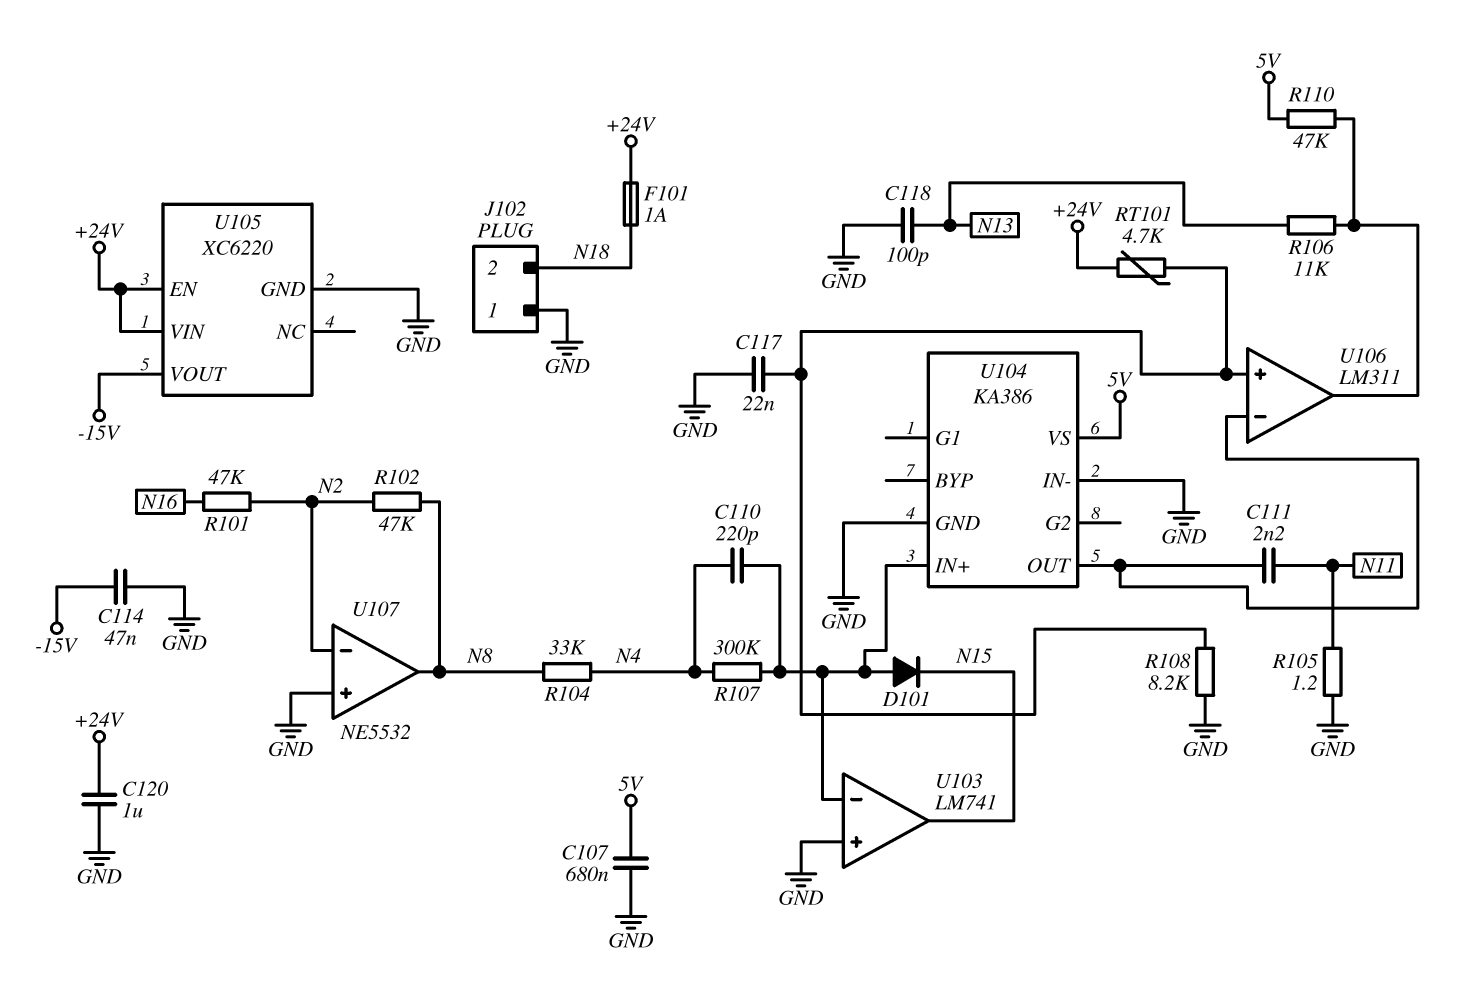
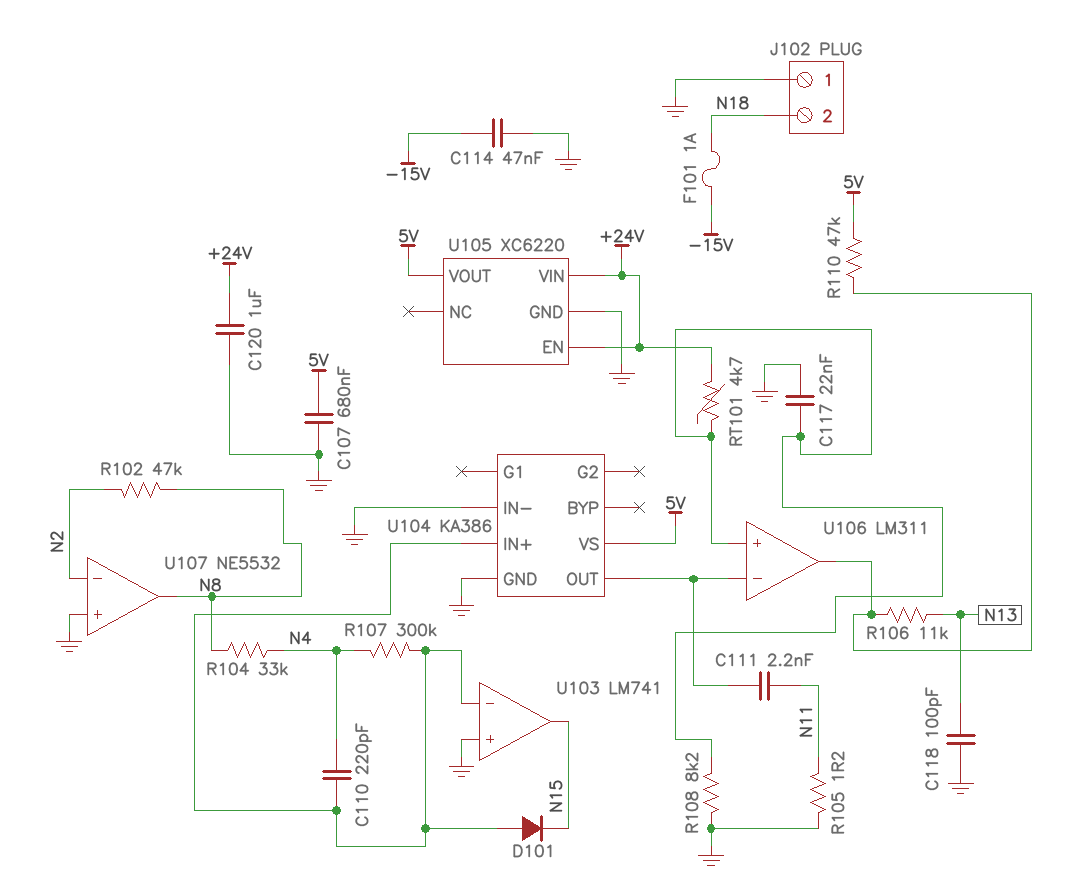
F101: 1A (+24V, N18) -> 1A (-15V, N18)
R101: 47k (N2, N16) -> none
U105 pin VOUT: -15V -> 5V

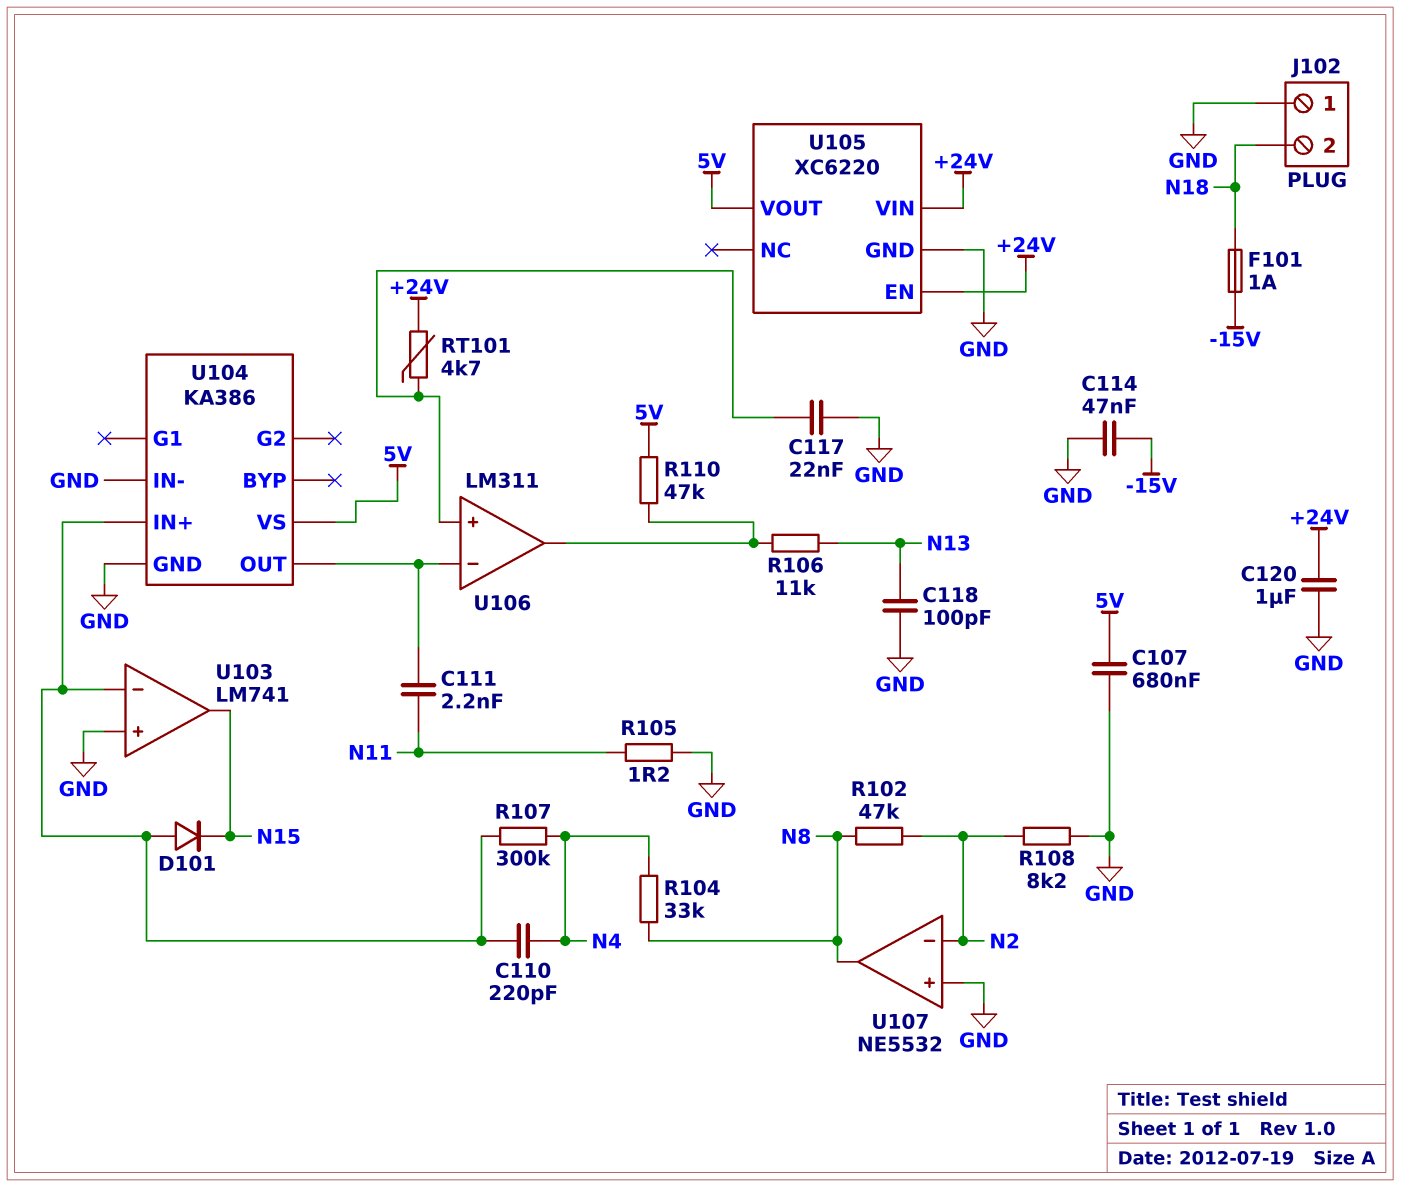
R108: 8.2k (GND, U106/in+) -> 8.2k (GND, N2)

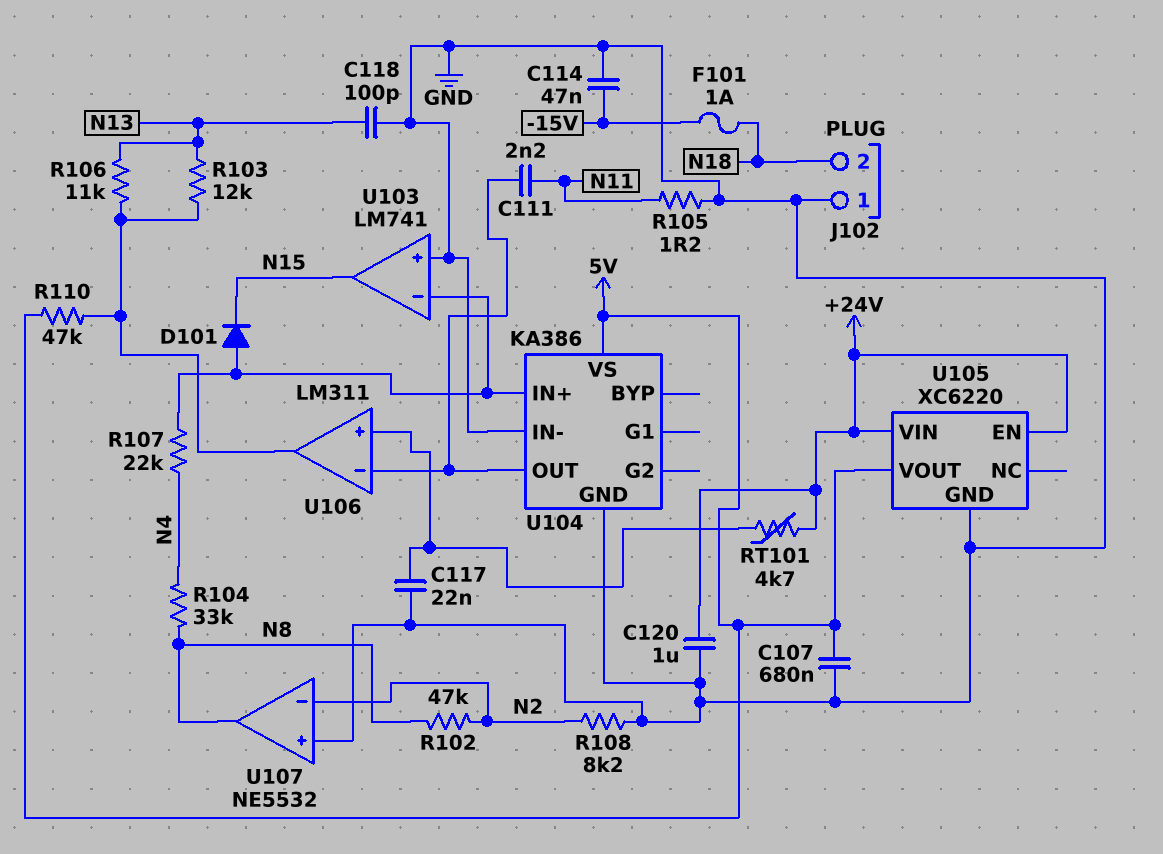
C110: 220pF (N4, U103/in-) -> none
R103: none -> 12k (N13, U106/out)
R107: 300k (N4, U103/in-) -> 22k (N4, U103/in-)

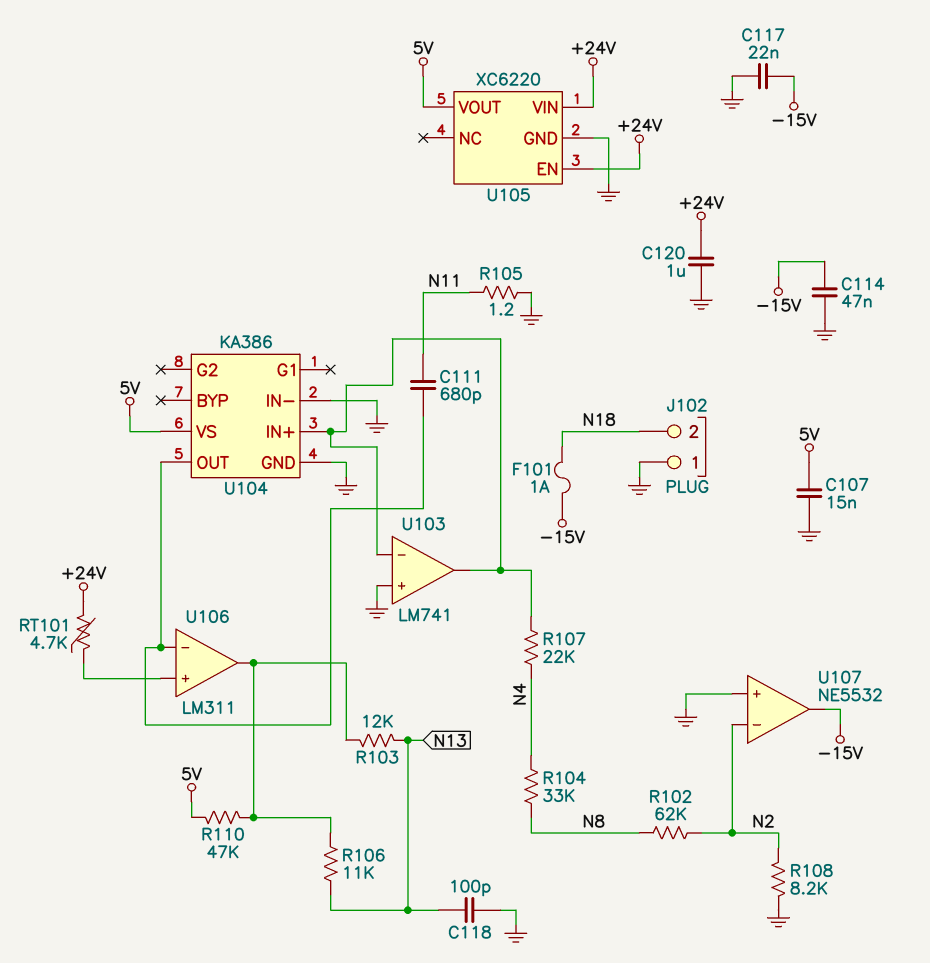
C107: 680nF (5V, GND) -> 15nF (5V, GND)
C111: 2.2nF (N11, U104/OUT) -> 680pF (N11, U104/OUT)
C117: 22nF (GND, U106/in+) -> 22nF (-15V, GND)
D101: diode (A U103/in-, K N15) -> none
R102: 47k (N2, N8) -> 62k (N2, N8)
U103 pin out: N15 -> U103/in-
U107 pin out: N8 -> -15V

